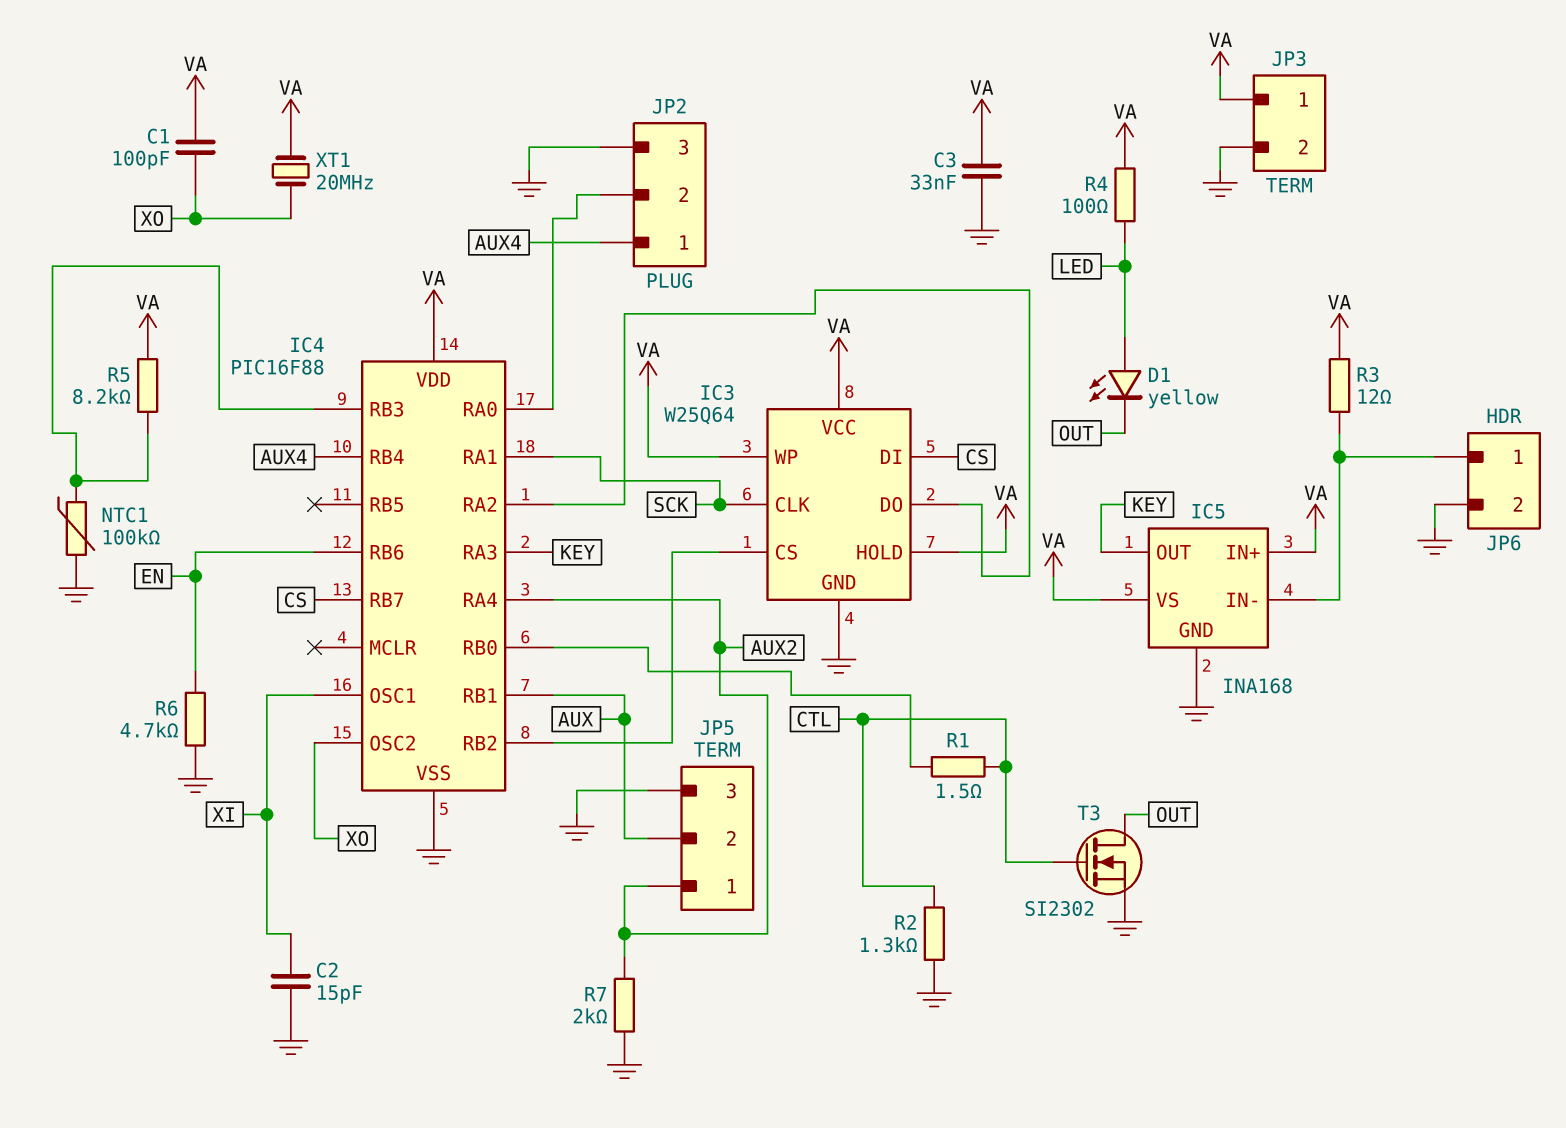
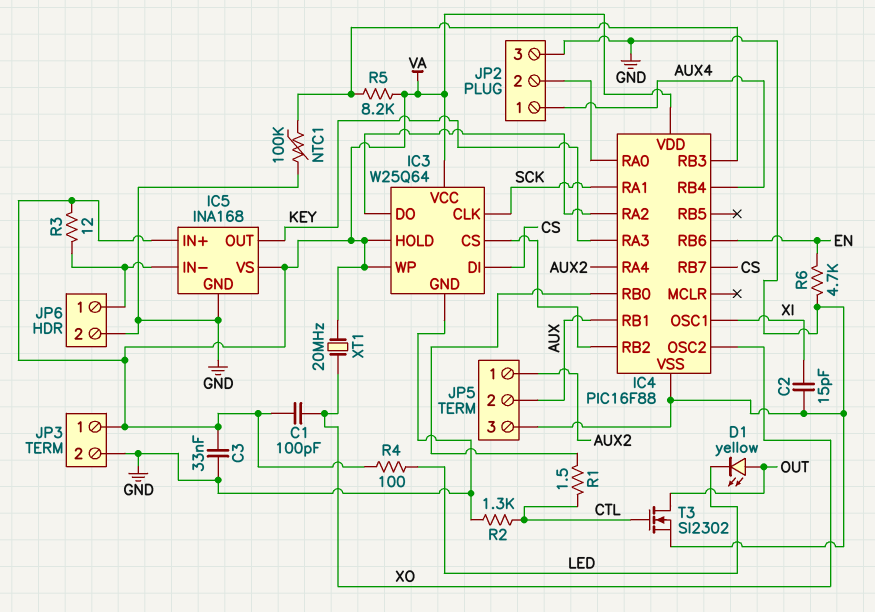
D1: LED yellow (A LED, K OUT) -> LED yellow (A OUT, K LED)
R7: 2k (AUX2, GND) -> none

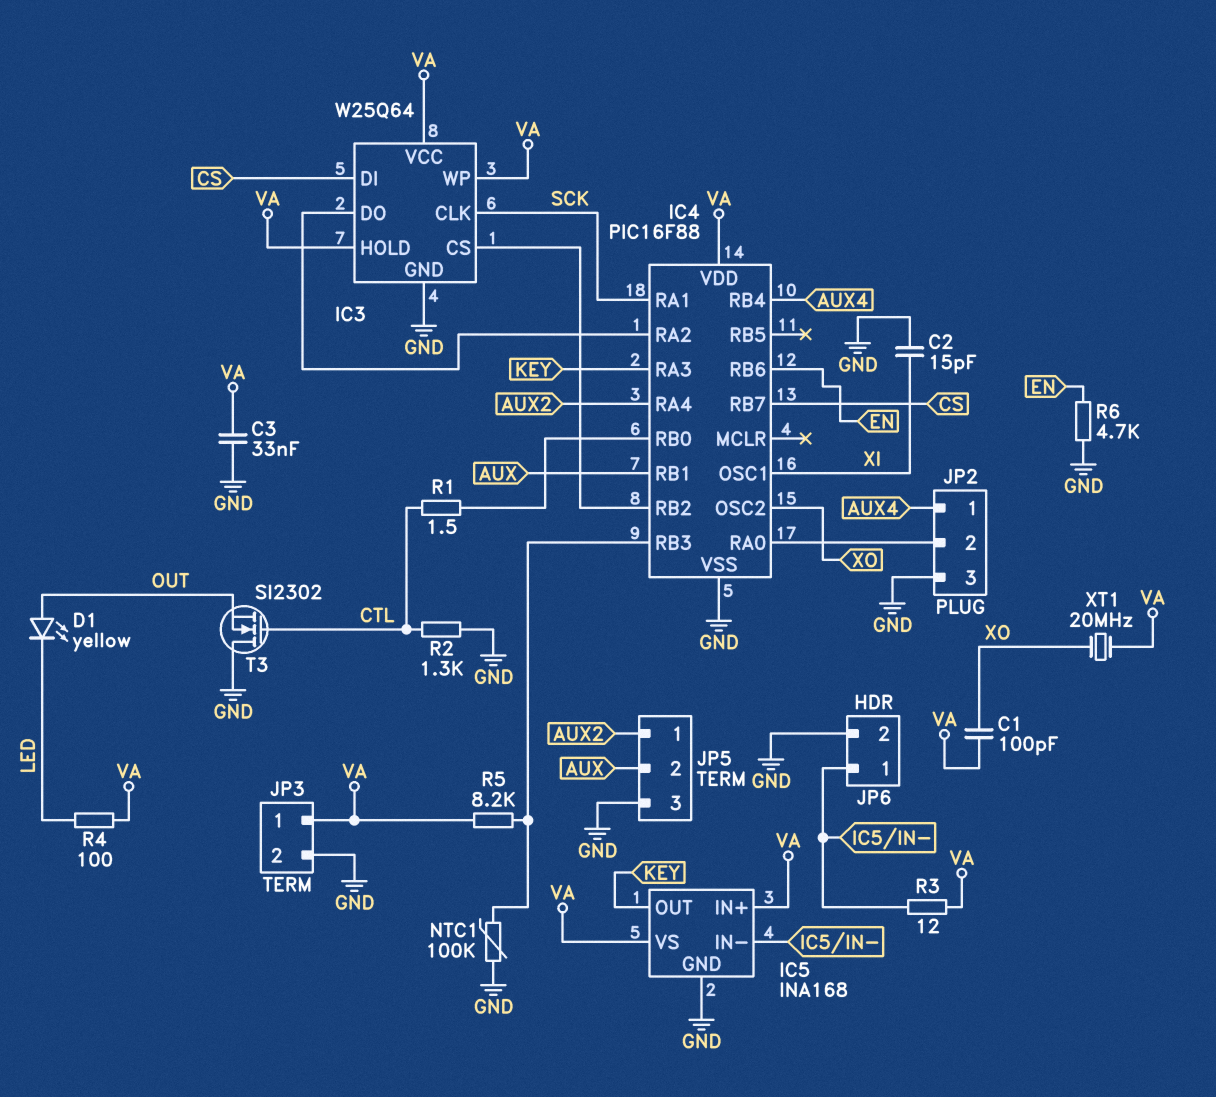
T3: NMOS SI2302 (G CTL, D OUT, S GND) -> NMOS SI2302 (G CTL, D GND, S OUT)

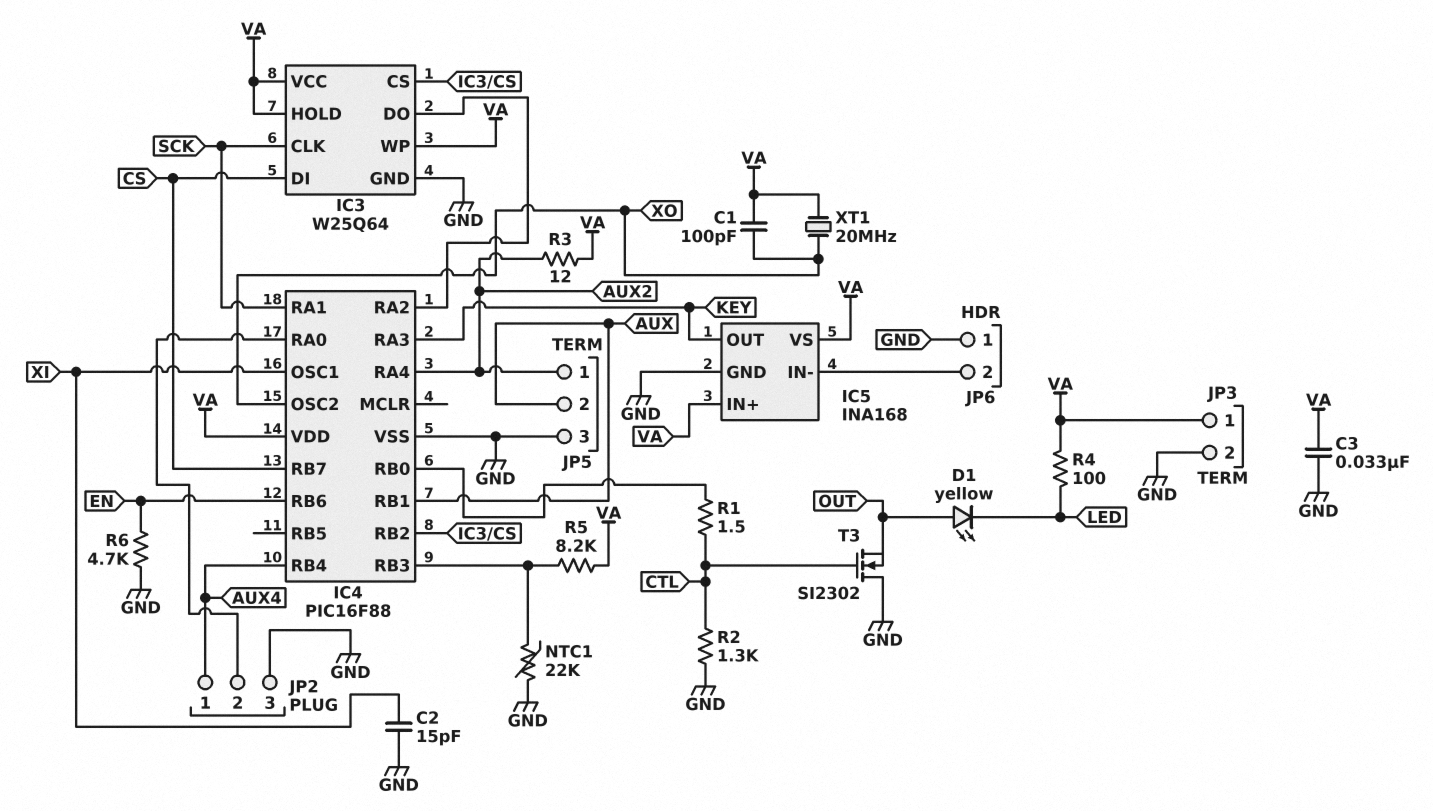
JP6 pin 1: IC5/IN- -> GND
JP6 pin 2: GND -> IC5/IN-
NTC1: 100k (GND, IC4/RB3) -> 22k (GND, IC4/RB3)
R3: 12 (IC5/IN-, VA) -> 12 (AUX2, VA)

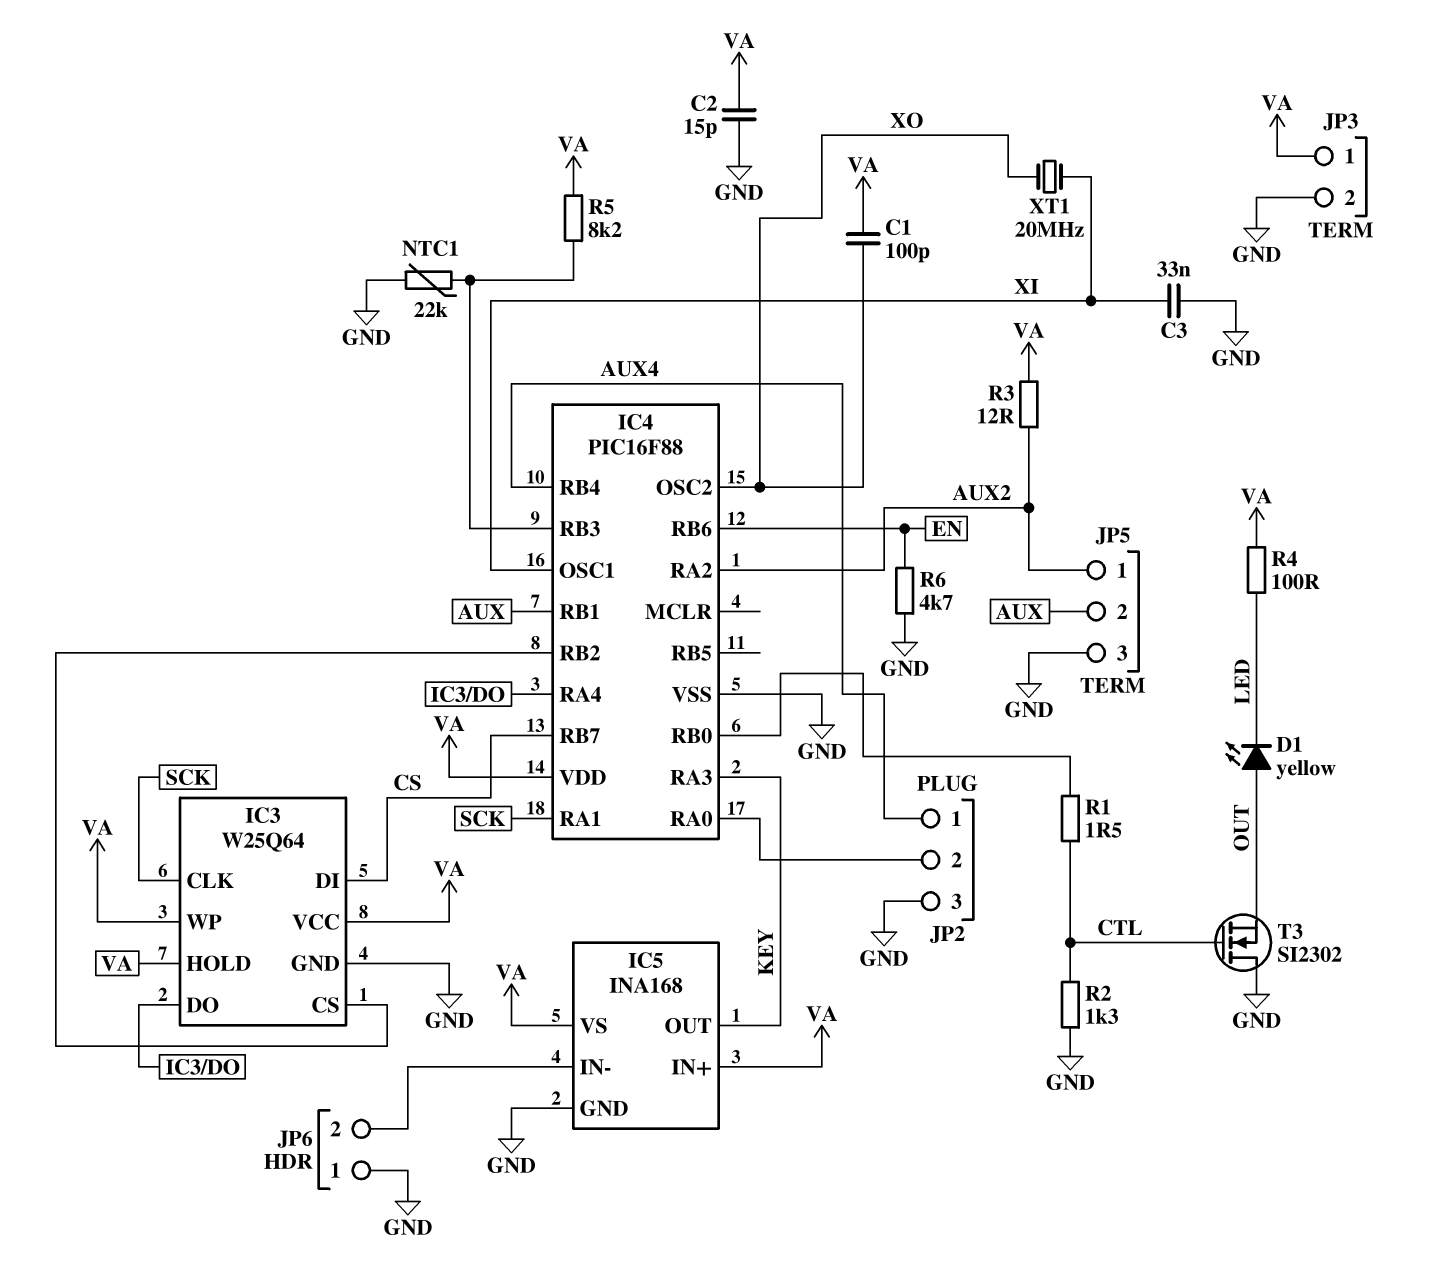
C2: 15pF (GND, XI) -> 15pF (GND, VA)
C3: 33nF (GND, VA) -> 33nF (GND, XI)
IC4 pin RA2: IC3/DO -> AUX2
IC4 pin RA4: AUX2 -> IC3/DO
XT1: 20MHz (VA, XO) -> 20MHz (XI, XO)

